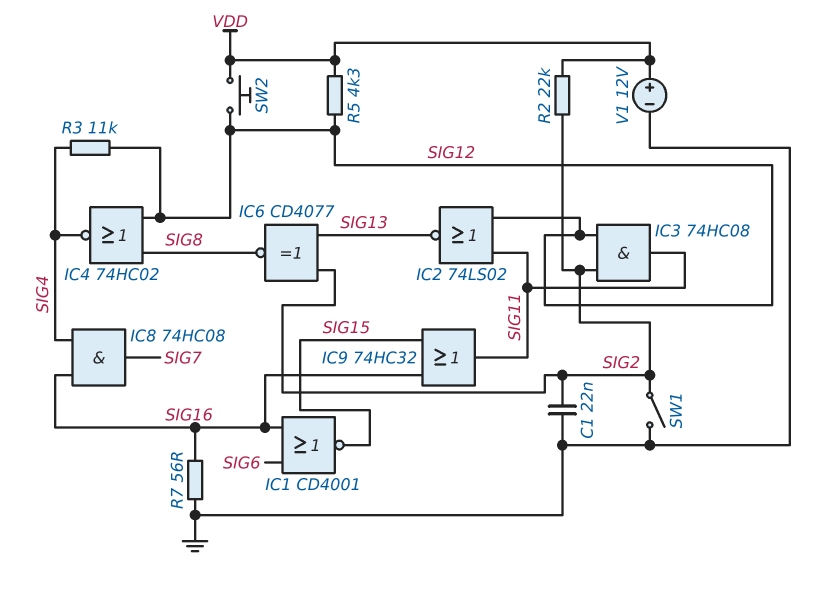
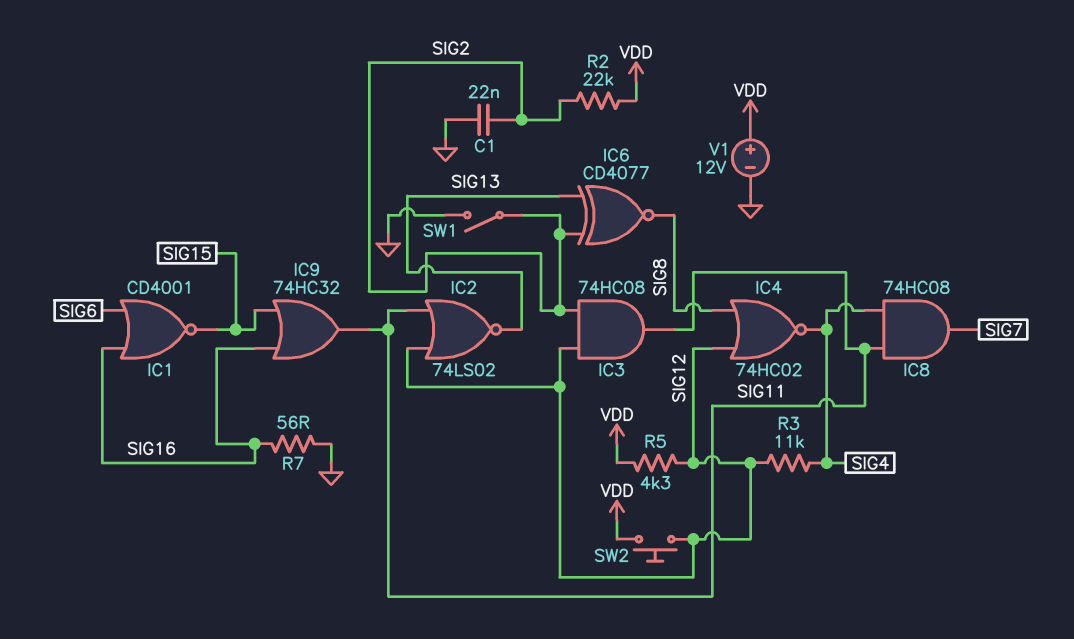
IC8: AND 74HC08 (in SIG4, in SIG16, out SIG7) -> AND 74HC08 (in SIG4, in SIG11, out SIG7)

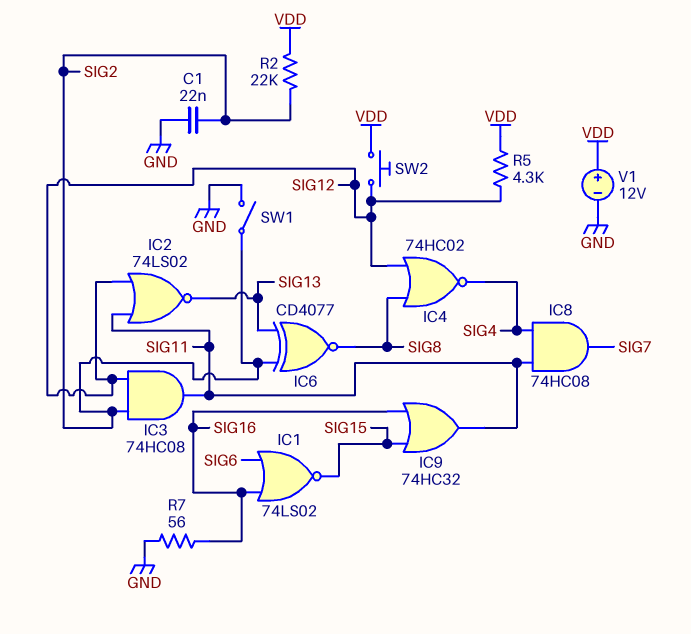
IC1: NOR CD4001 (in SIG6, in SIG16, out SIG15) -> NOR 74LS02 (in SIG6, in SIG16, out SIG15)
R3: 11k (SIG4, SIG12) -> none

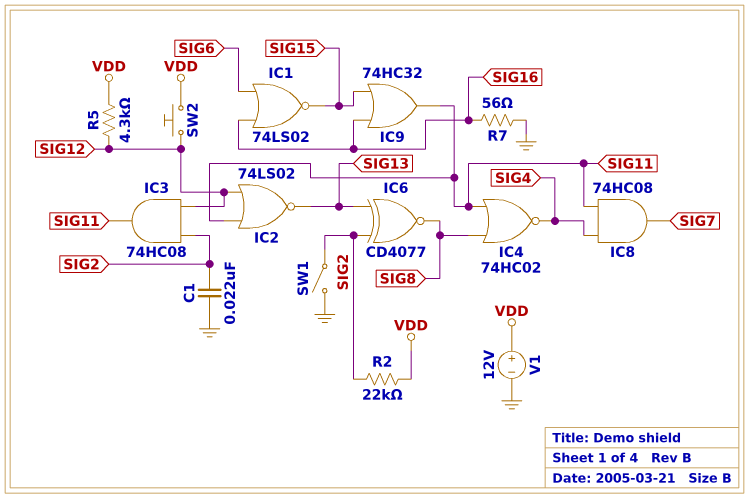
IC4: NOR 74HC02 (in SIG8, in SIG12, out SIG4) -> NOR 74HC02 (in SIG8, in SIG11, out SIG4)

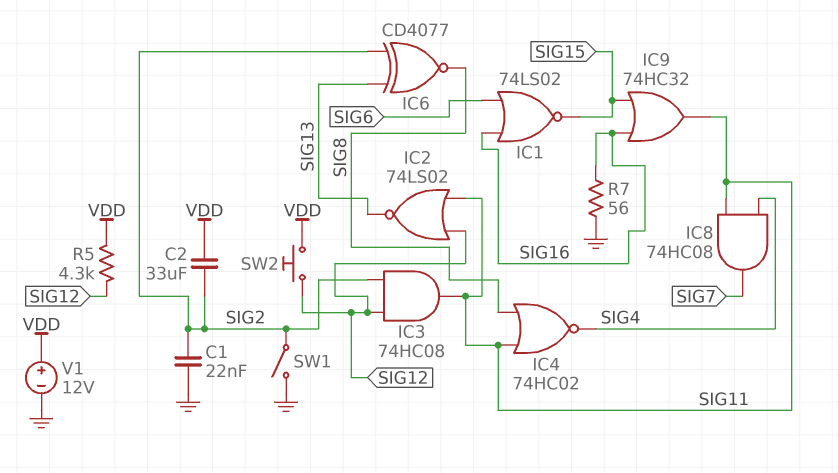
C2: none -> 33uF (SIG2, VDD)
R2: 22k (SIG2, VDD) -> none

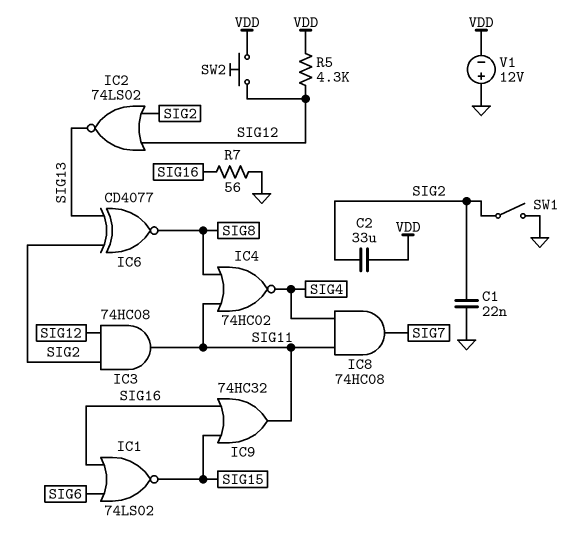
IC2: NOR 74LS02 (in SIG11, in SIG12, out SIG13) -> NOR 74LS02 (in SIG2, in SIG12, out SIG13)
V1: 12V (plus VDD, minus GND) -> 12V (plus GND, minus VDD)

